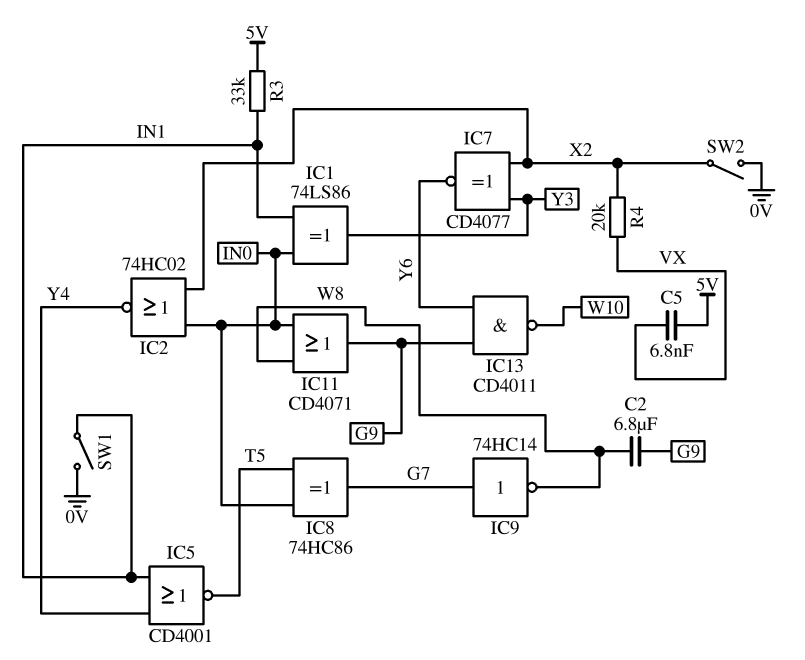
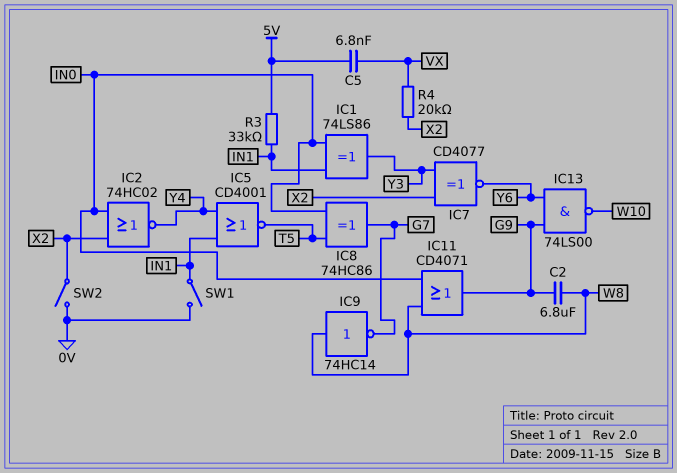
IC9: NOT 74HC14 (in G7, out W8) -> NOT 74HC14 (in W8, out G7)
IC13: NAND CD4011 (in G9, in Y6, out W10) -> NAND 74LS00 (in G9, in Y6, out W10)

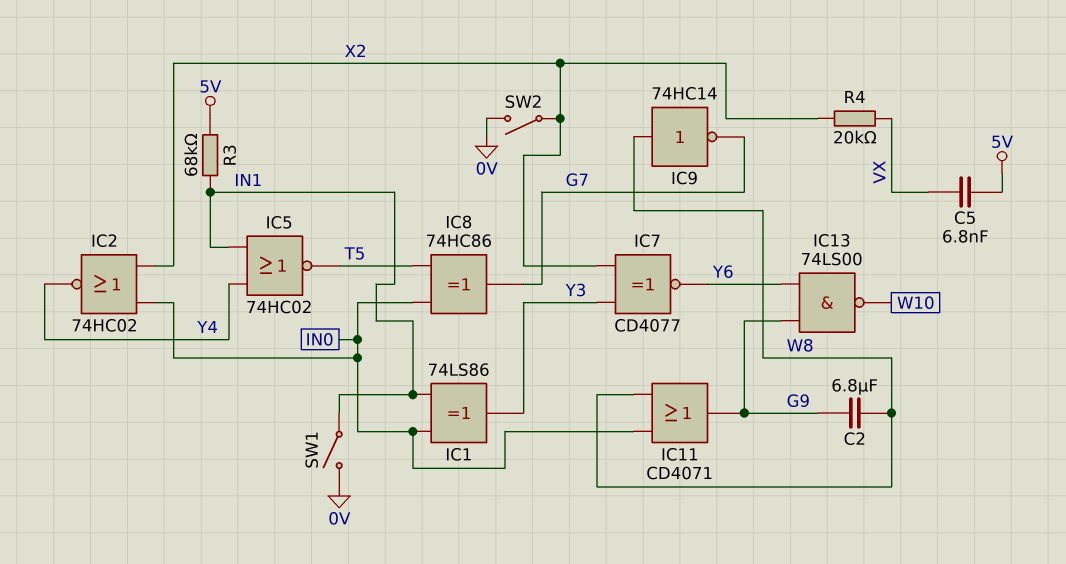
IC5: NOR CD4001 (in IN1, in Y4, out T5) -> NOR 74HC02 (in IN1, in Y4, out T5)
R3: 33k (5V, IN1) -> 68k (5V, IN1)

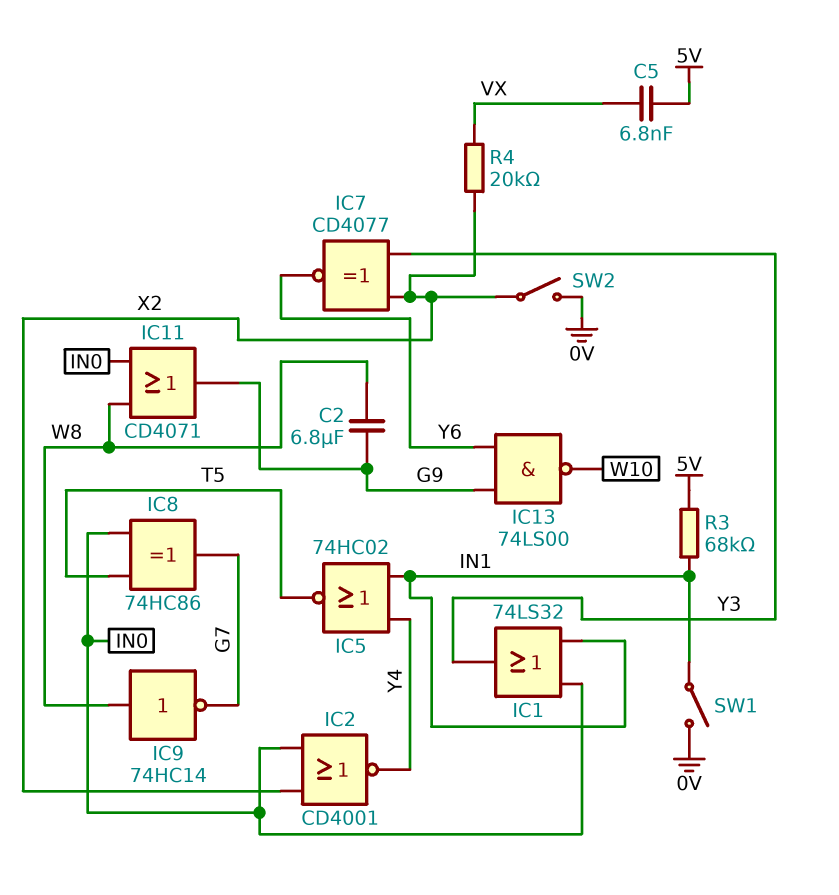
IC1: XOR 74LS86 (in IN0, in IN1, out Y3) -> OR 74LS32 (in IN0, in IN1, out Y3)
IC2: NOR 74HC02 (in IN0, in X2, out Y4) -> NOR CD4001 (in IN0, in X2, out Y4)

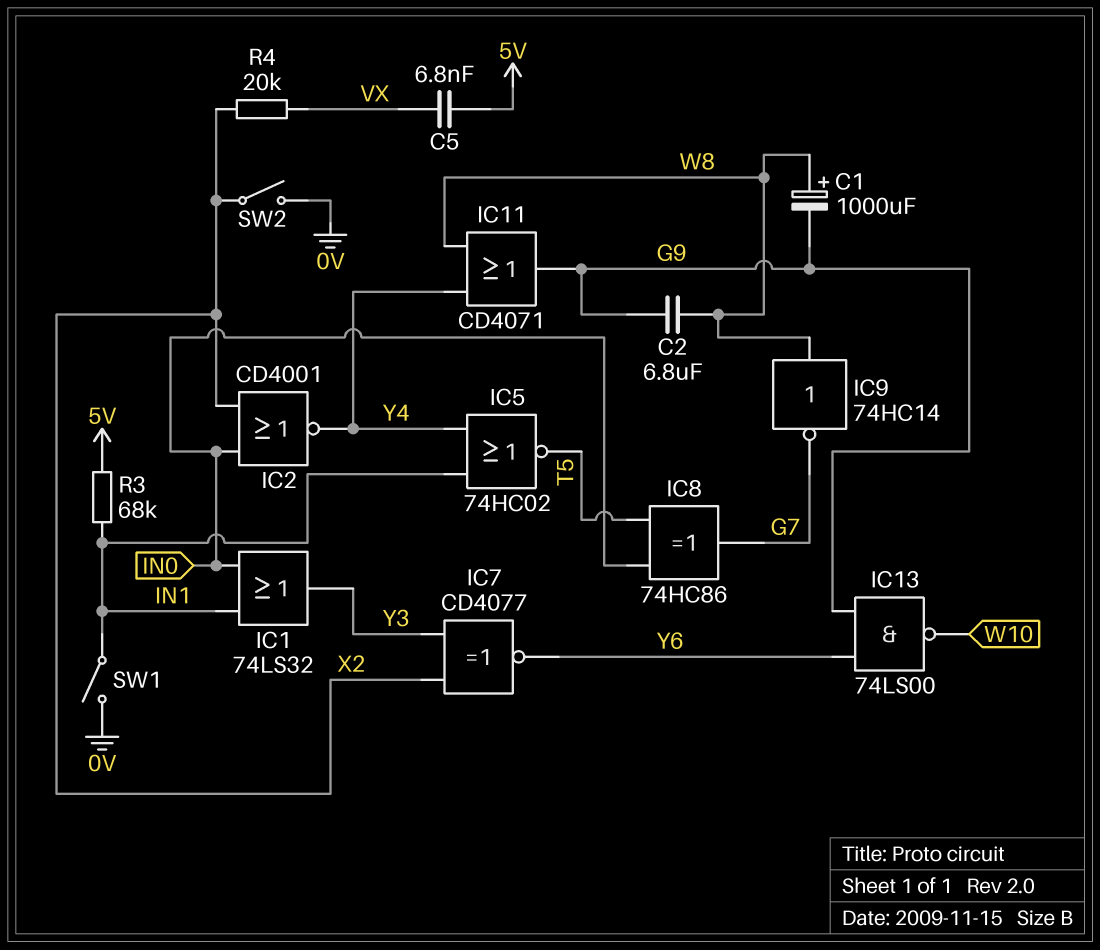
C1: none -> 1000uF (plus W8, minus G9)
IC11: OR CD4071 (in IN0, in W8, out G9) -> OR CD4071 (in W8, in Y4, out G9)

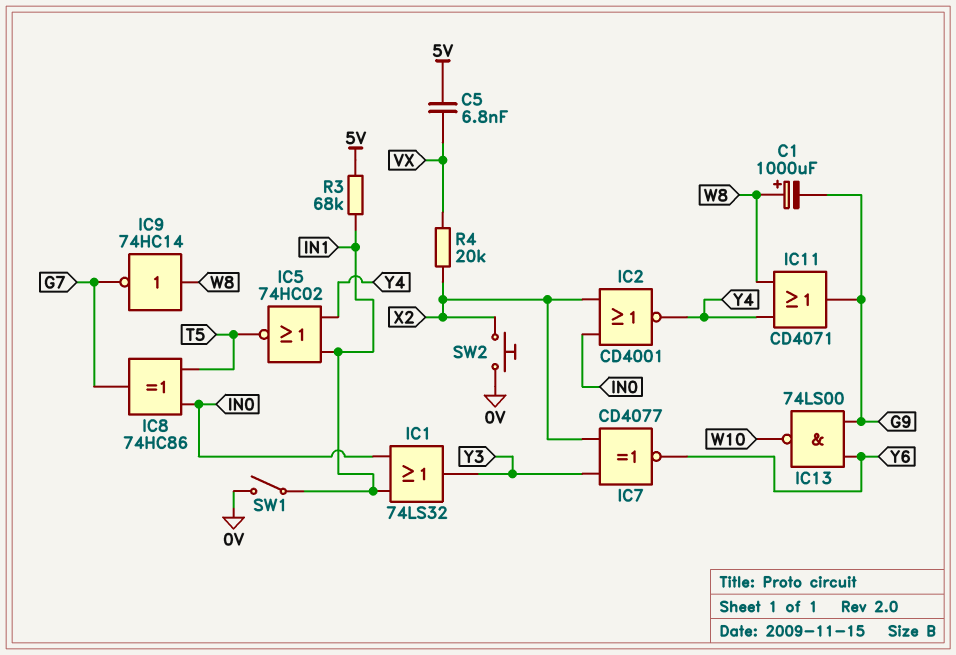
C2: 6.8uF (G9, W8) -> none
SW2: switch (0V, X2) -> button (0V, X2)

